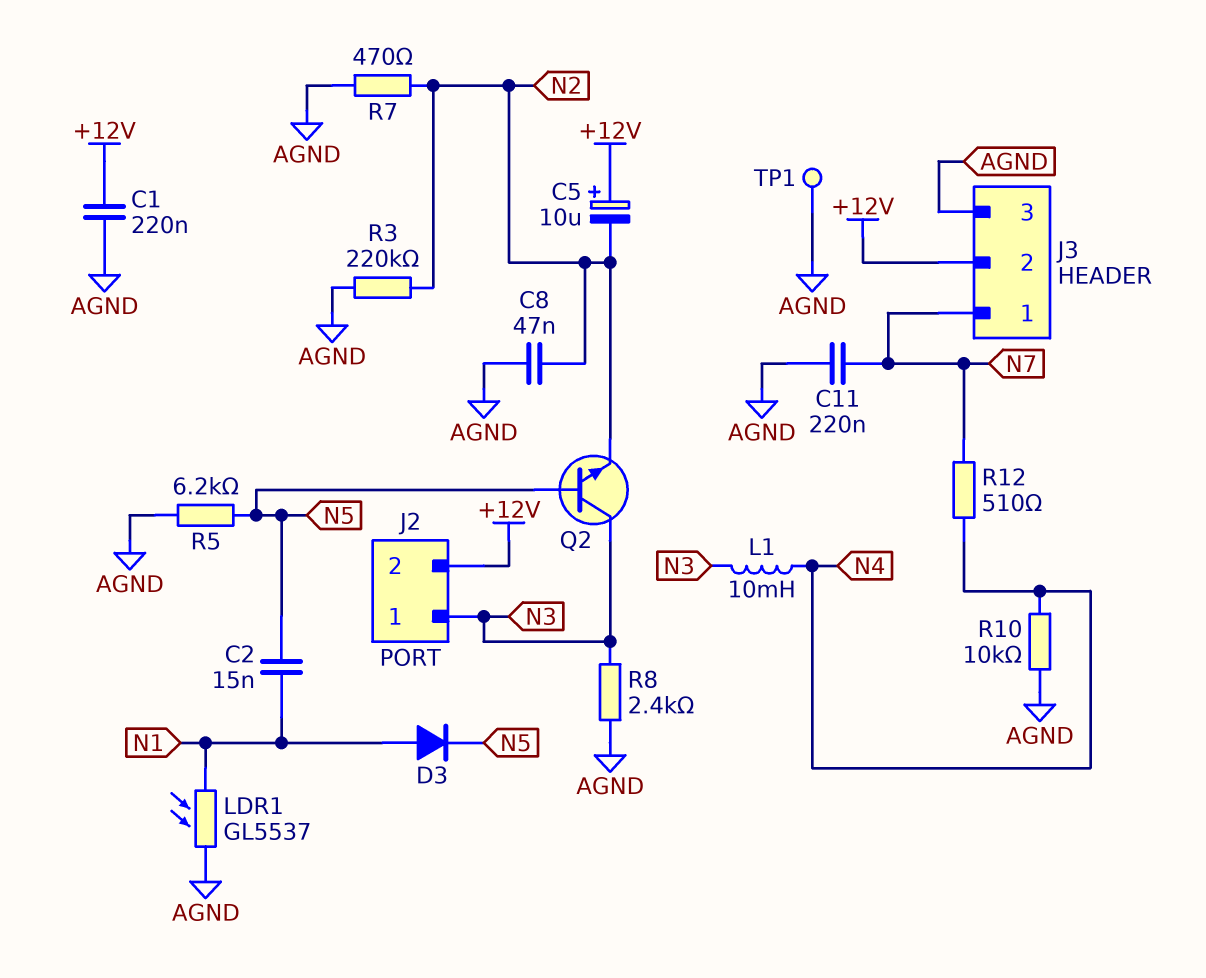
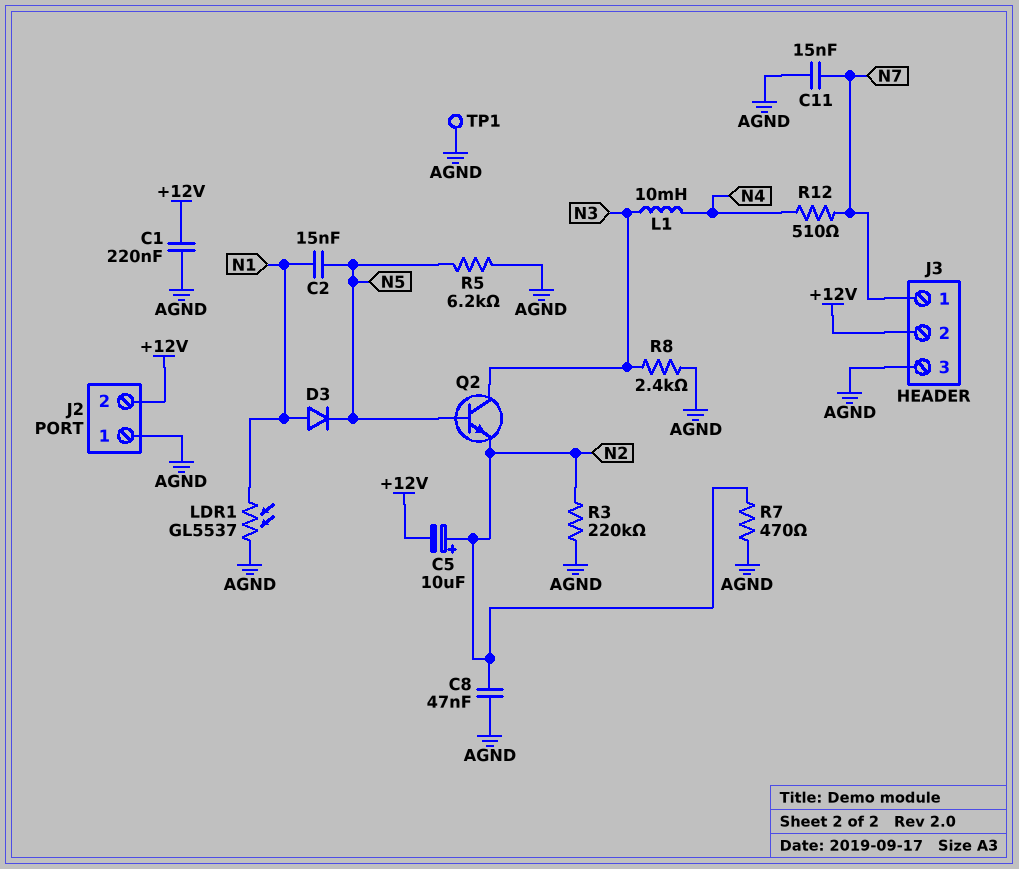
C5: 10uF (plus +12V, minus N2) -> 10uF (plus N2, minus +12V)
C11: 220nF (AGND, N7) -> 15nF (AGND, N7)
J2 pin 1: N3 -> AGND
R10: 10k (AGND, N4) -> none

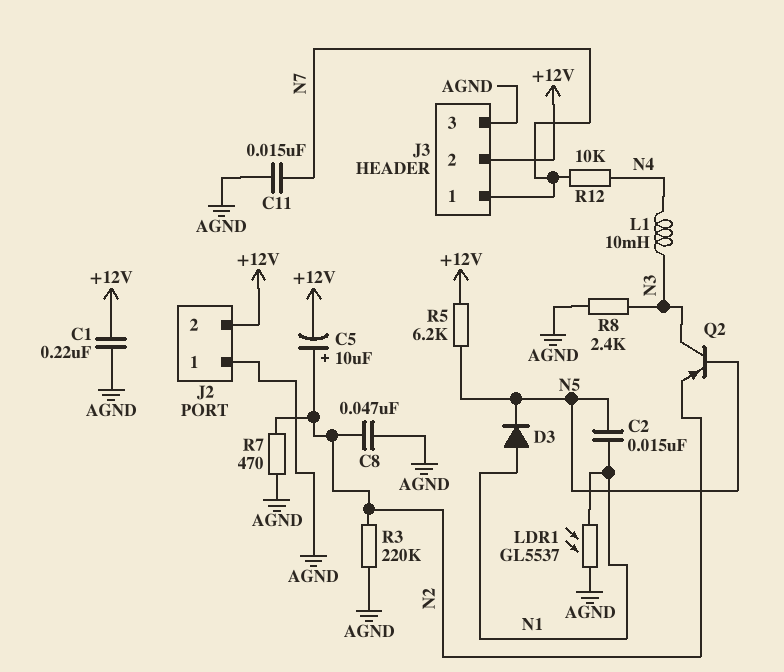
Q2: NPN (B N5, C N3, E N2) -> PNP (B N5, C N3, E N2)
R5: 6.2k (AGND, N5) -> 6.2k (+12V, N5)
R12: 510 (N4, N7) -> 10k (N4, N7)
TP1: test point (AGND) -> none

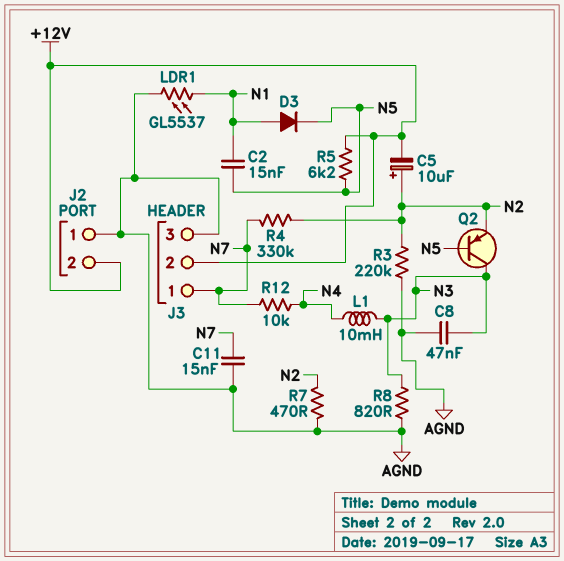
C1: 220nF (+12V, AGND) -> none
C8: 47nF (AGND, N2) -> 47nF (AGND, N3)
R4: none -> 330k (N2, N7)
R8: 2.4k (AGND, N3) -> 820 (AGND, N3)

